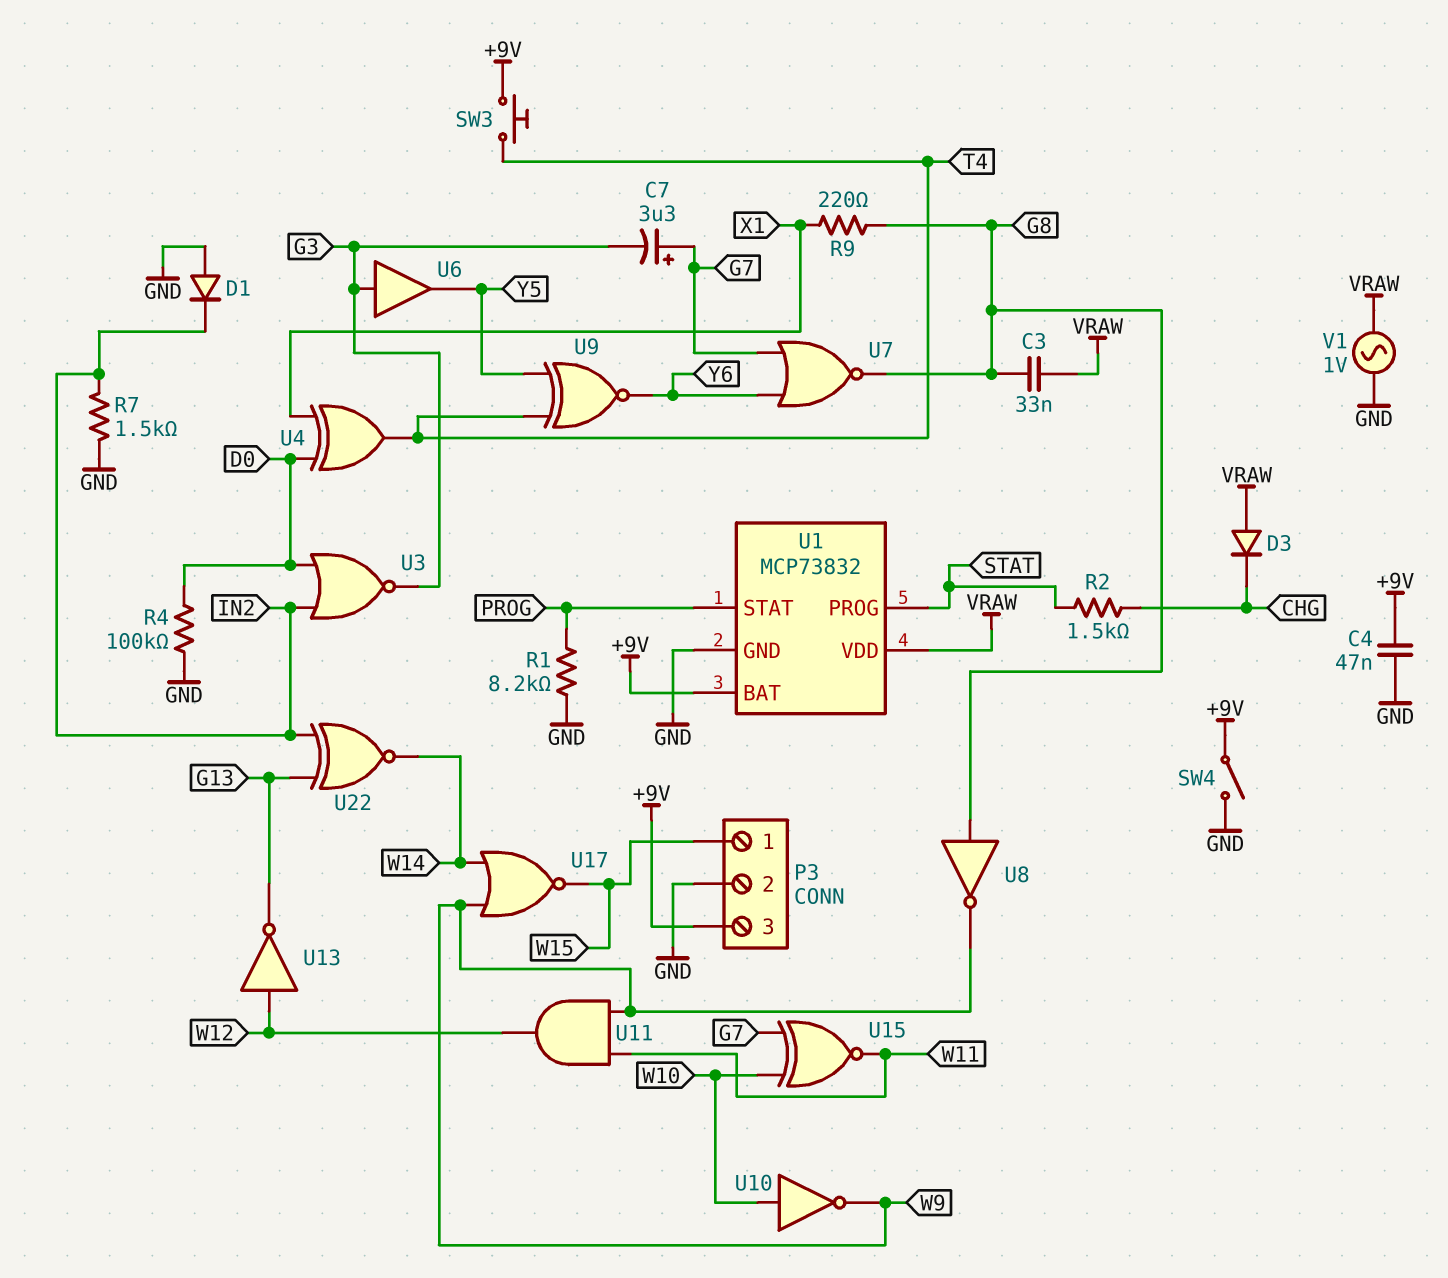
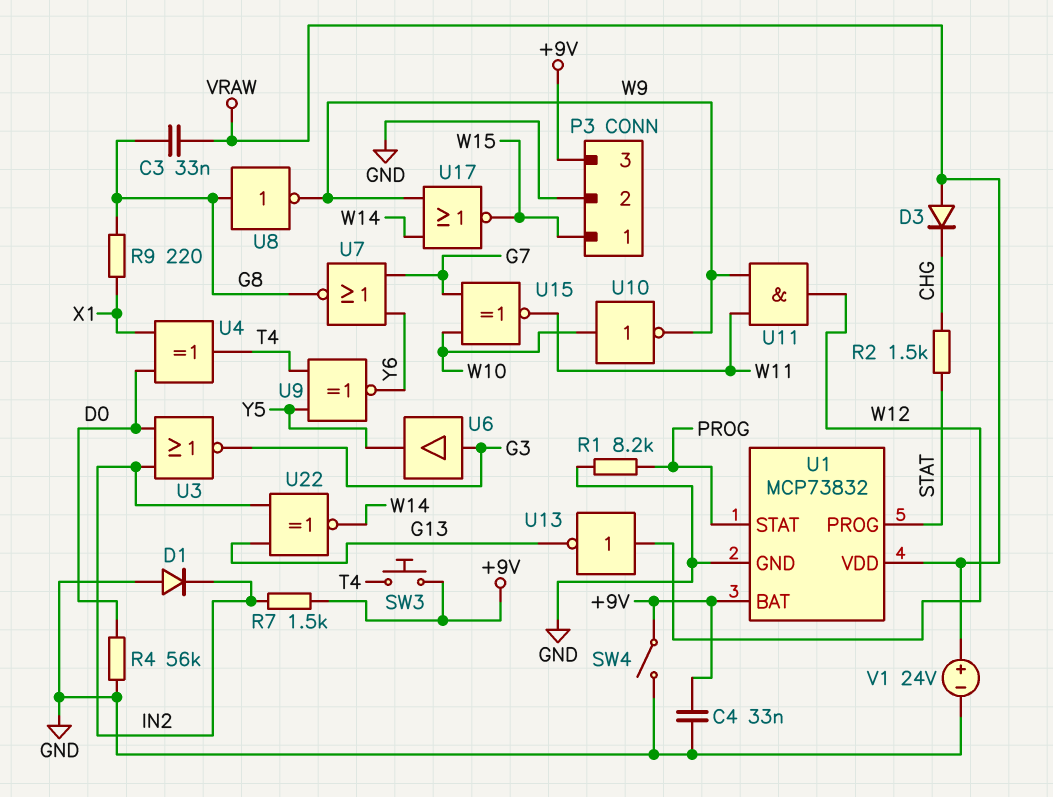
C4: 47nF (+9V, GND) -> 33nF (+9V, GND)
C7: 3.3uF (plus G7, minus G3) -> none
R4: 100k (D0, GND) -> 56k (D0, GND)
R7: 1.5k (GND, IN2) -> 1.5k (+9V, IN2)
V1: AC 1V (GND, VRAW) -> 24V (plus VRAW, minus GND)

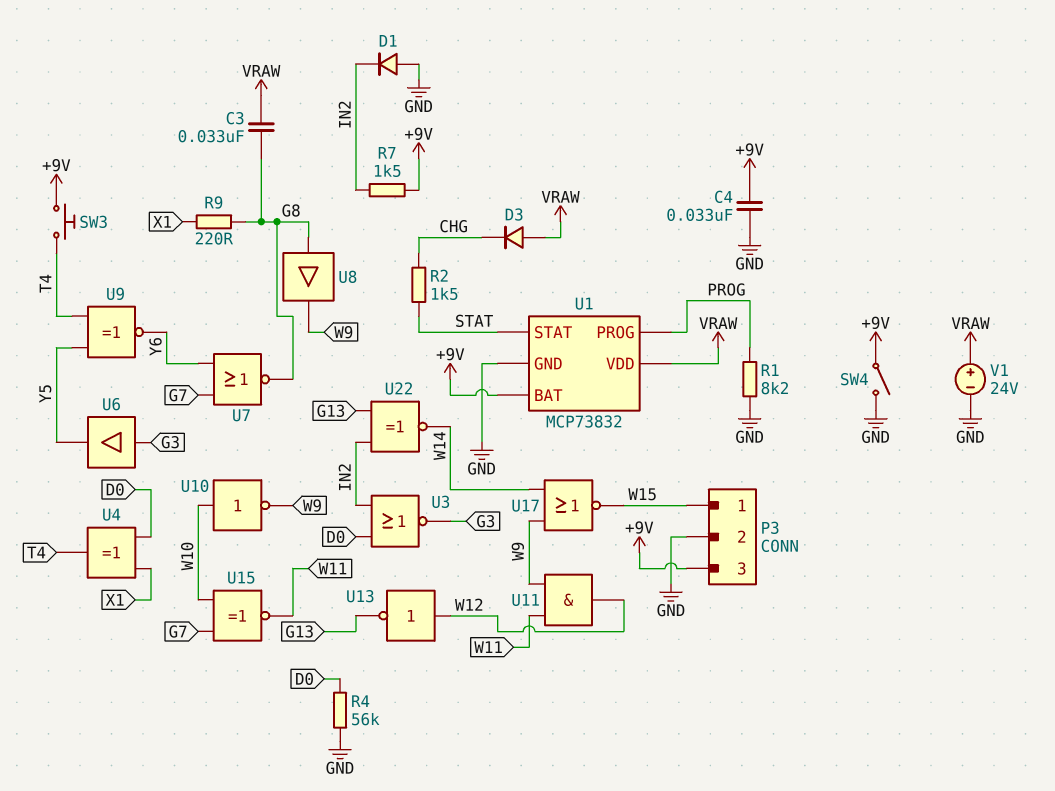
U1 pin PROG: STAT -> PROG
U1 pin STAT: PROG -> STAT
U8: NOT (in G8, out W9) -> buffer (in G8, out W9)

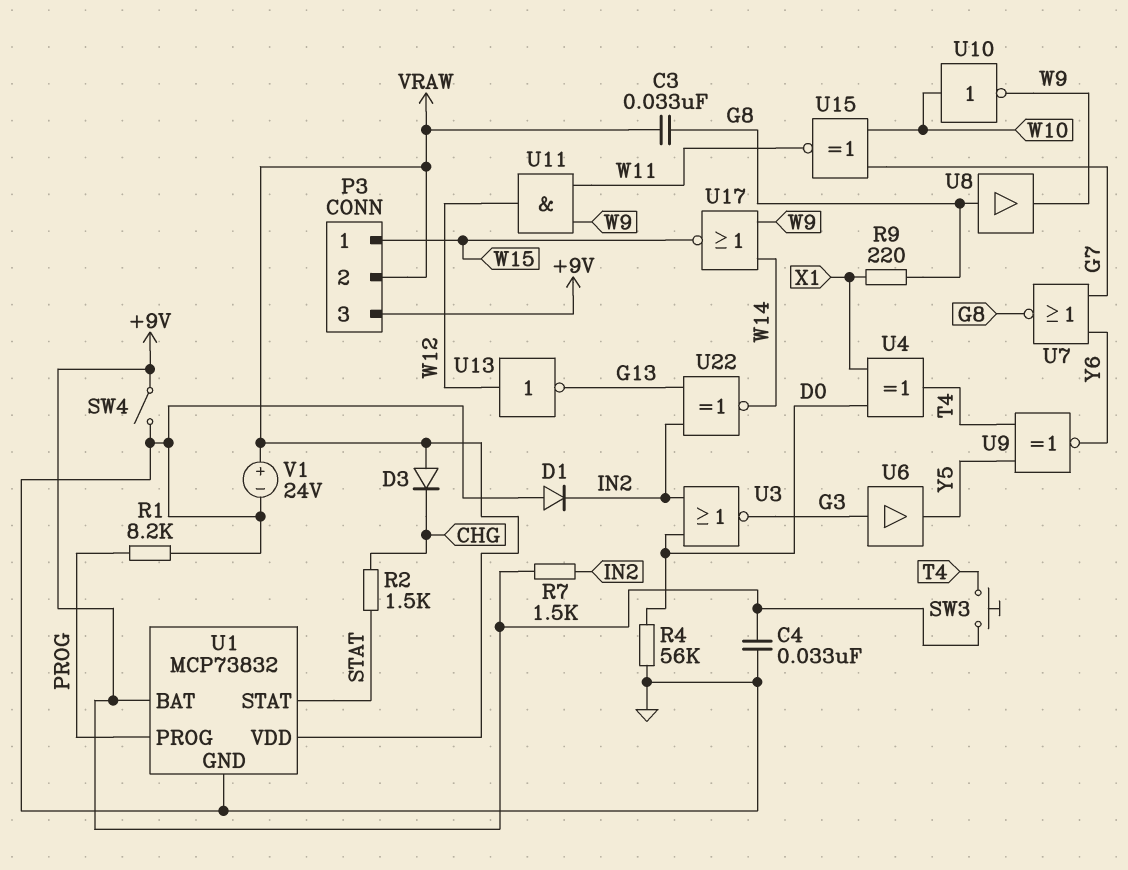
P3 pin 2: GND -> VRAW

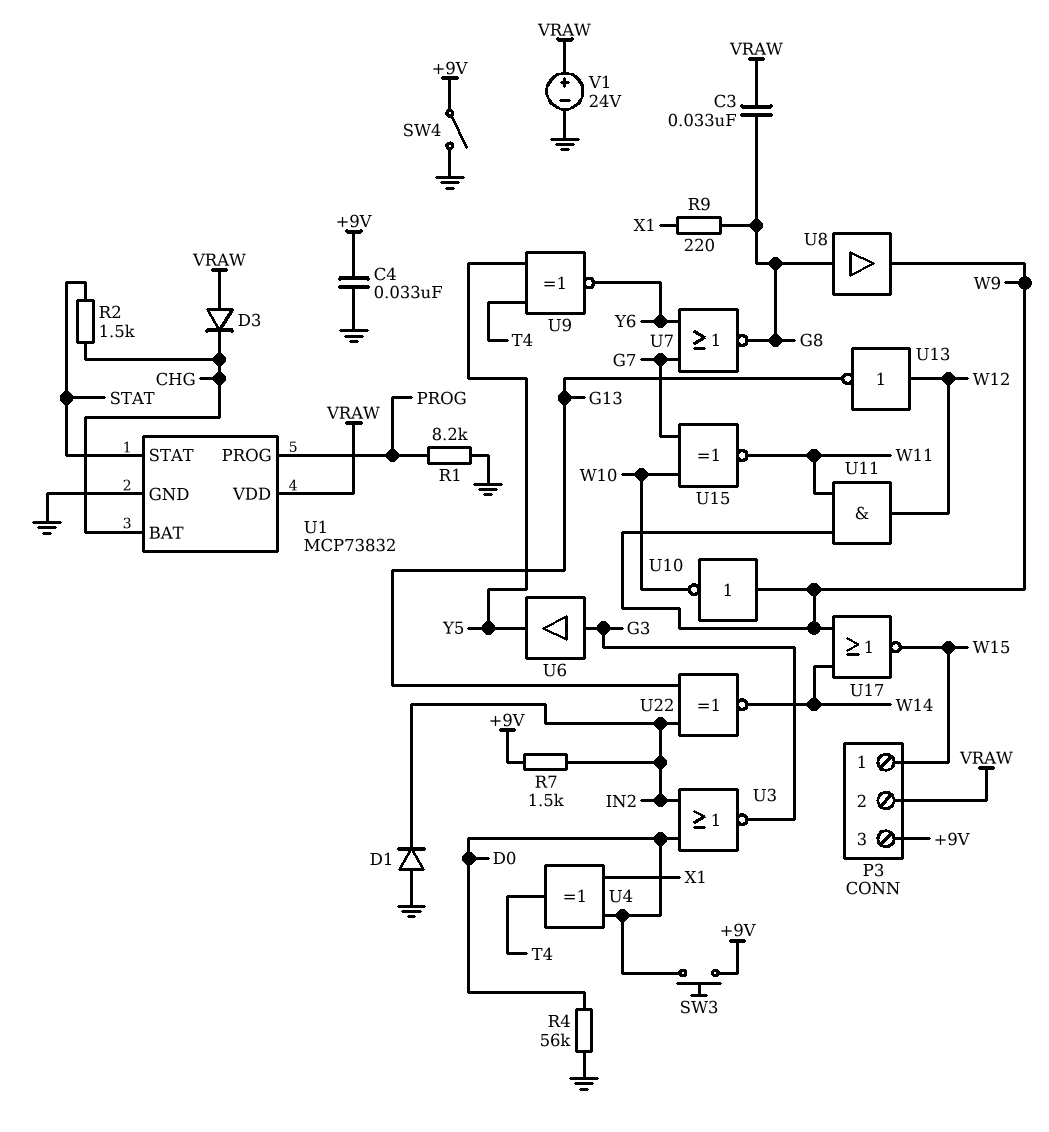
SW3: button (+9V, T4) -> button (+9V, D0)
U1 pin BAT: +9V -> CHG
U10: NOT (in W10, out W9) -> NOT (in W9, out W10)

